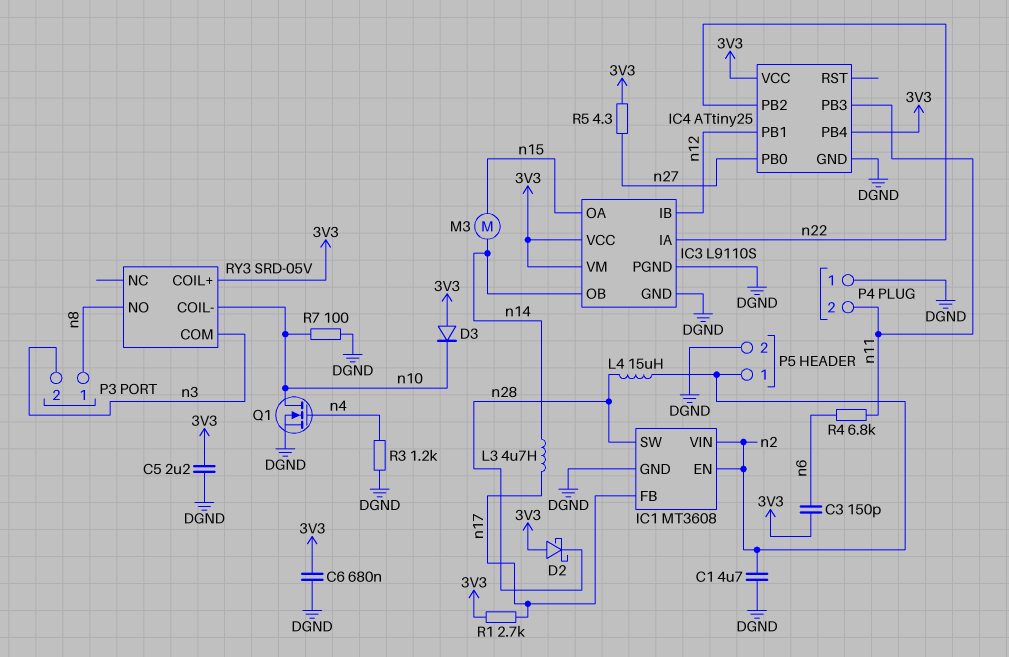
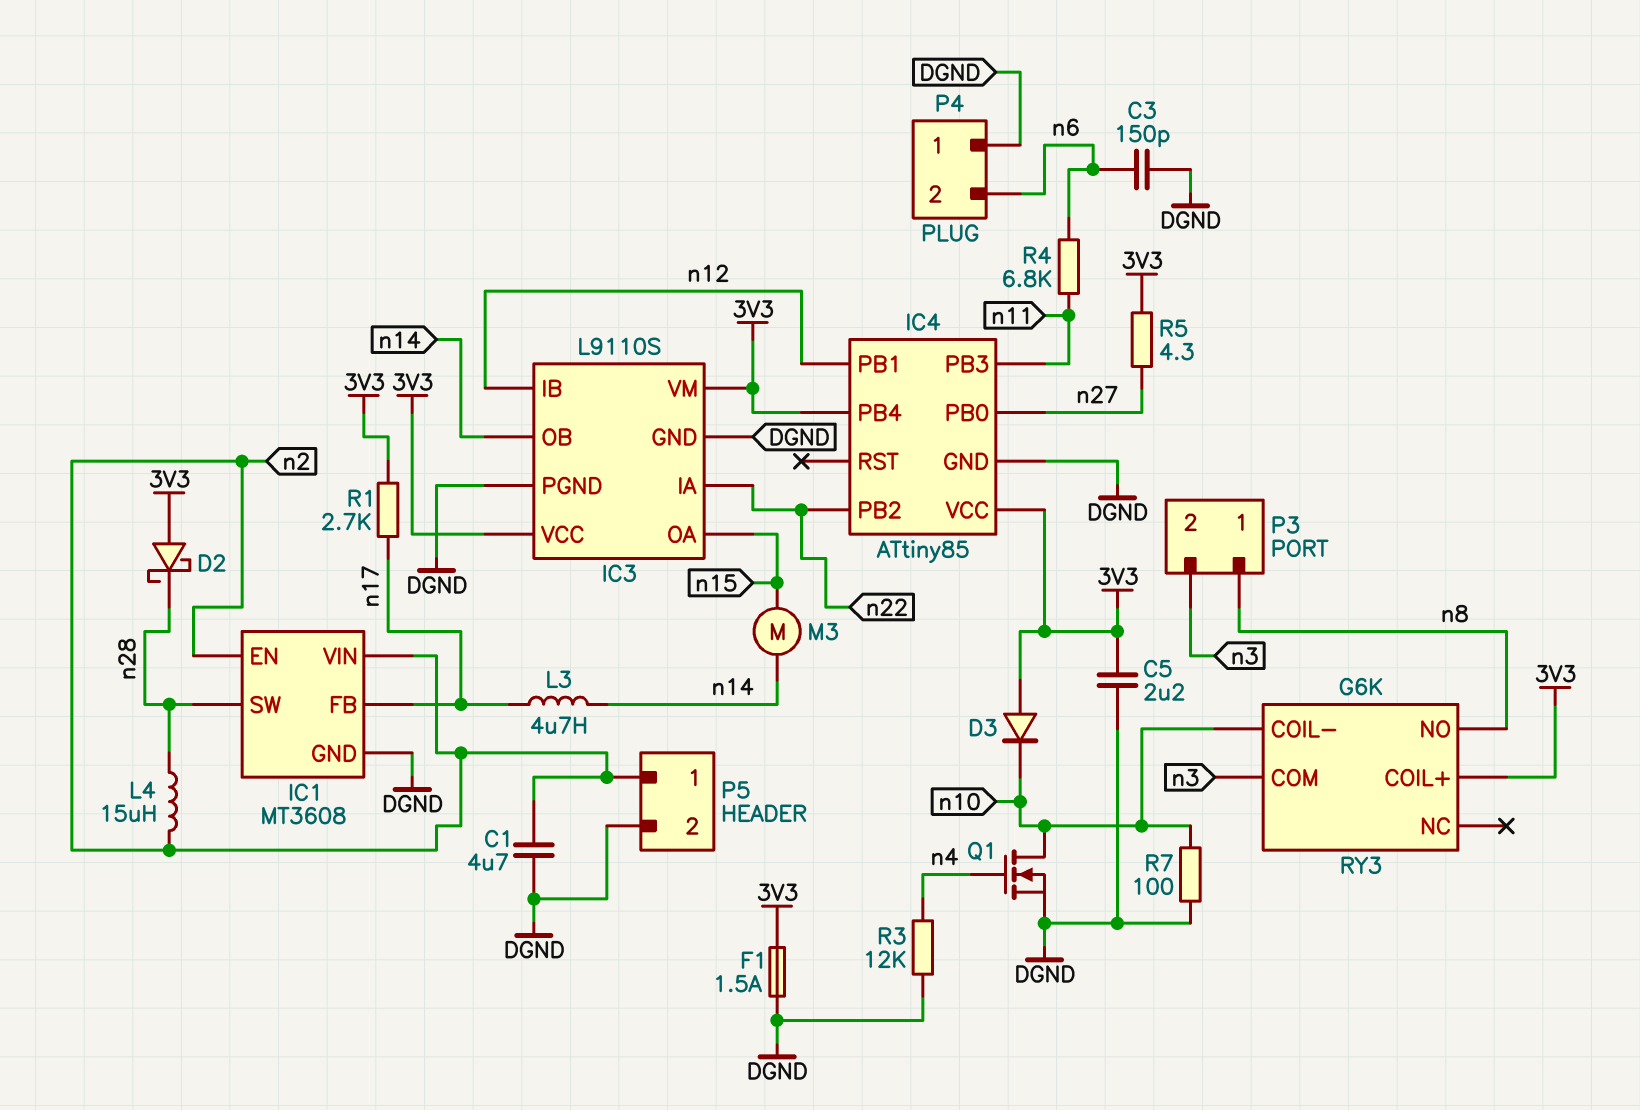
C3: 150pF (3V3, n6) -> 150pF (DGND, n6)
C6: 680nF (3V3, DGND) -> none
F1: none -> 1.5A (3V3, DGND)
IC4: ATtiny25 -> ATtiny85
P4 pin 2: n11 -> n6
R3: 1.2k (DGND, n4) -> 12k (DGND, n4)
RY3: SRD-05V -> G6K

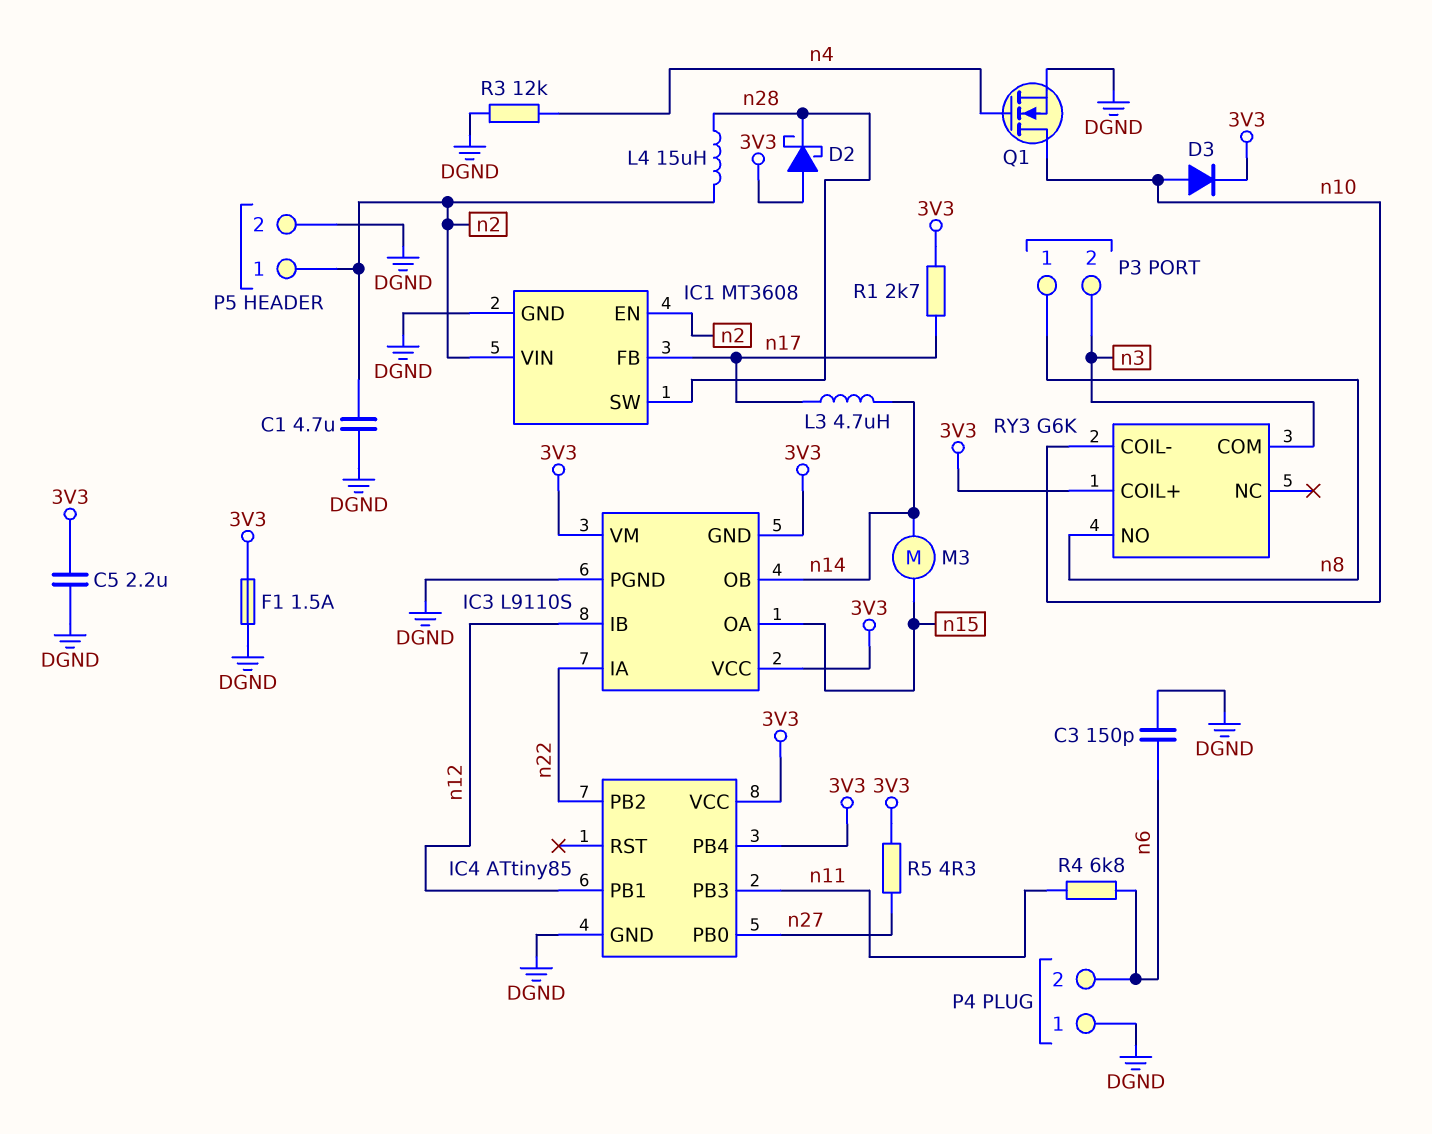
D3: diode (A 3V3, K n10) -> diode (A n10, K 3V3)
IC3 pin GND: DGND -> 3V3
R7: 100 (DGND, n10) -> none

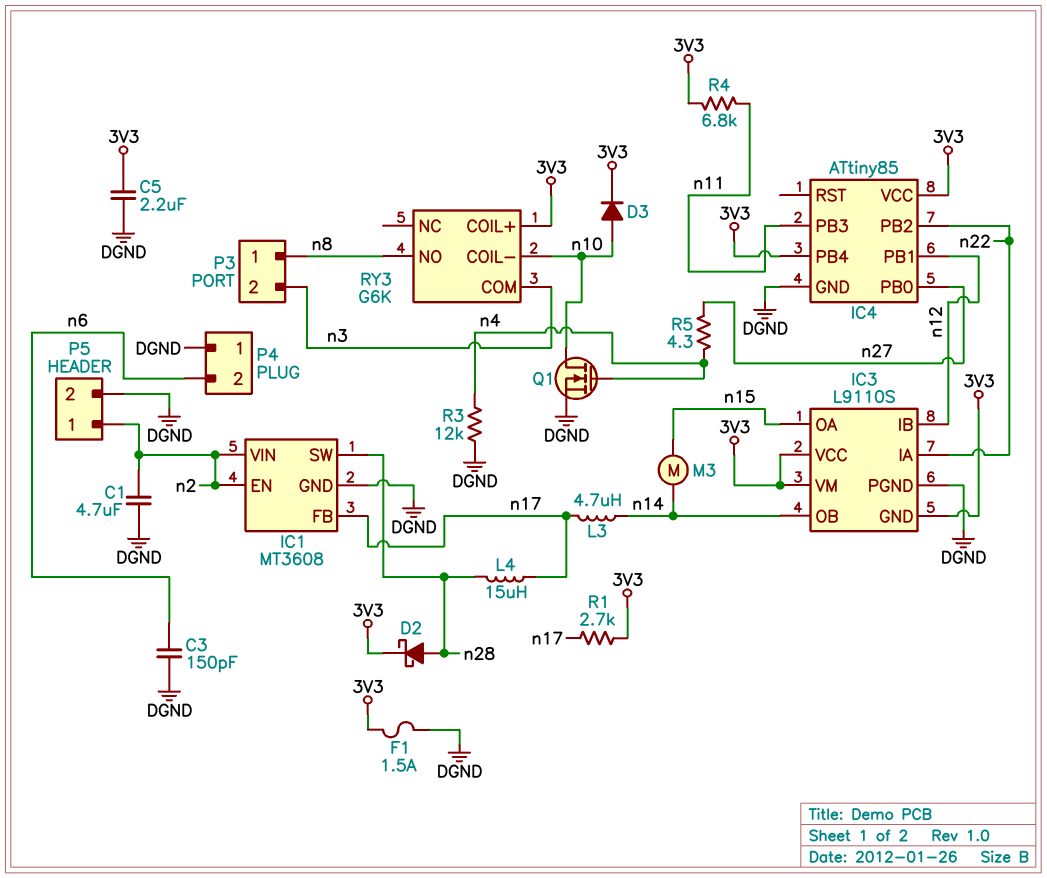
D2: schottky (A 3V3, K n28) -> schottky (A n28, K 3V3)
L4: 15uH (n2, n28) -> 15uH (n17, n28)
R4: 6.8k (n6, n11) -> 6.8k (3V3, n11)
R5: 4.3 (3V3, n27) -> 4.3 (n4, n27)

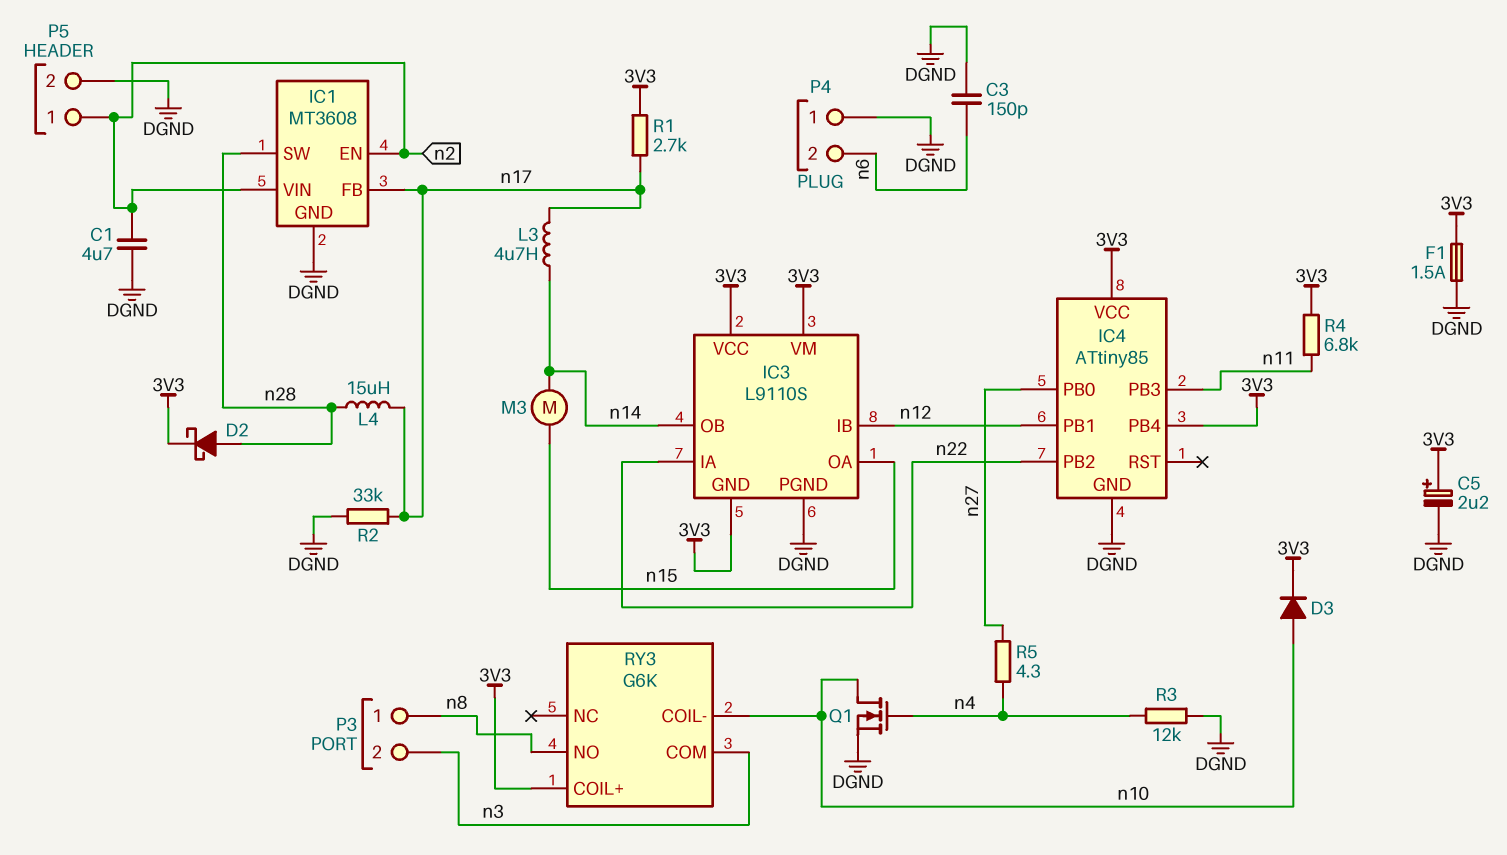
C5: 2.2uF (3V3, DGND) -> 2.2uF (plus 3V3, minus DGND)
R2: none -> 33k (DGND, n17)

